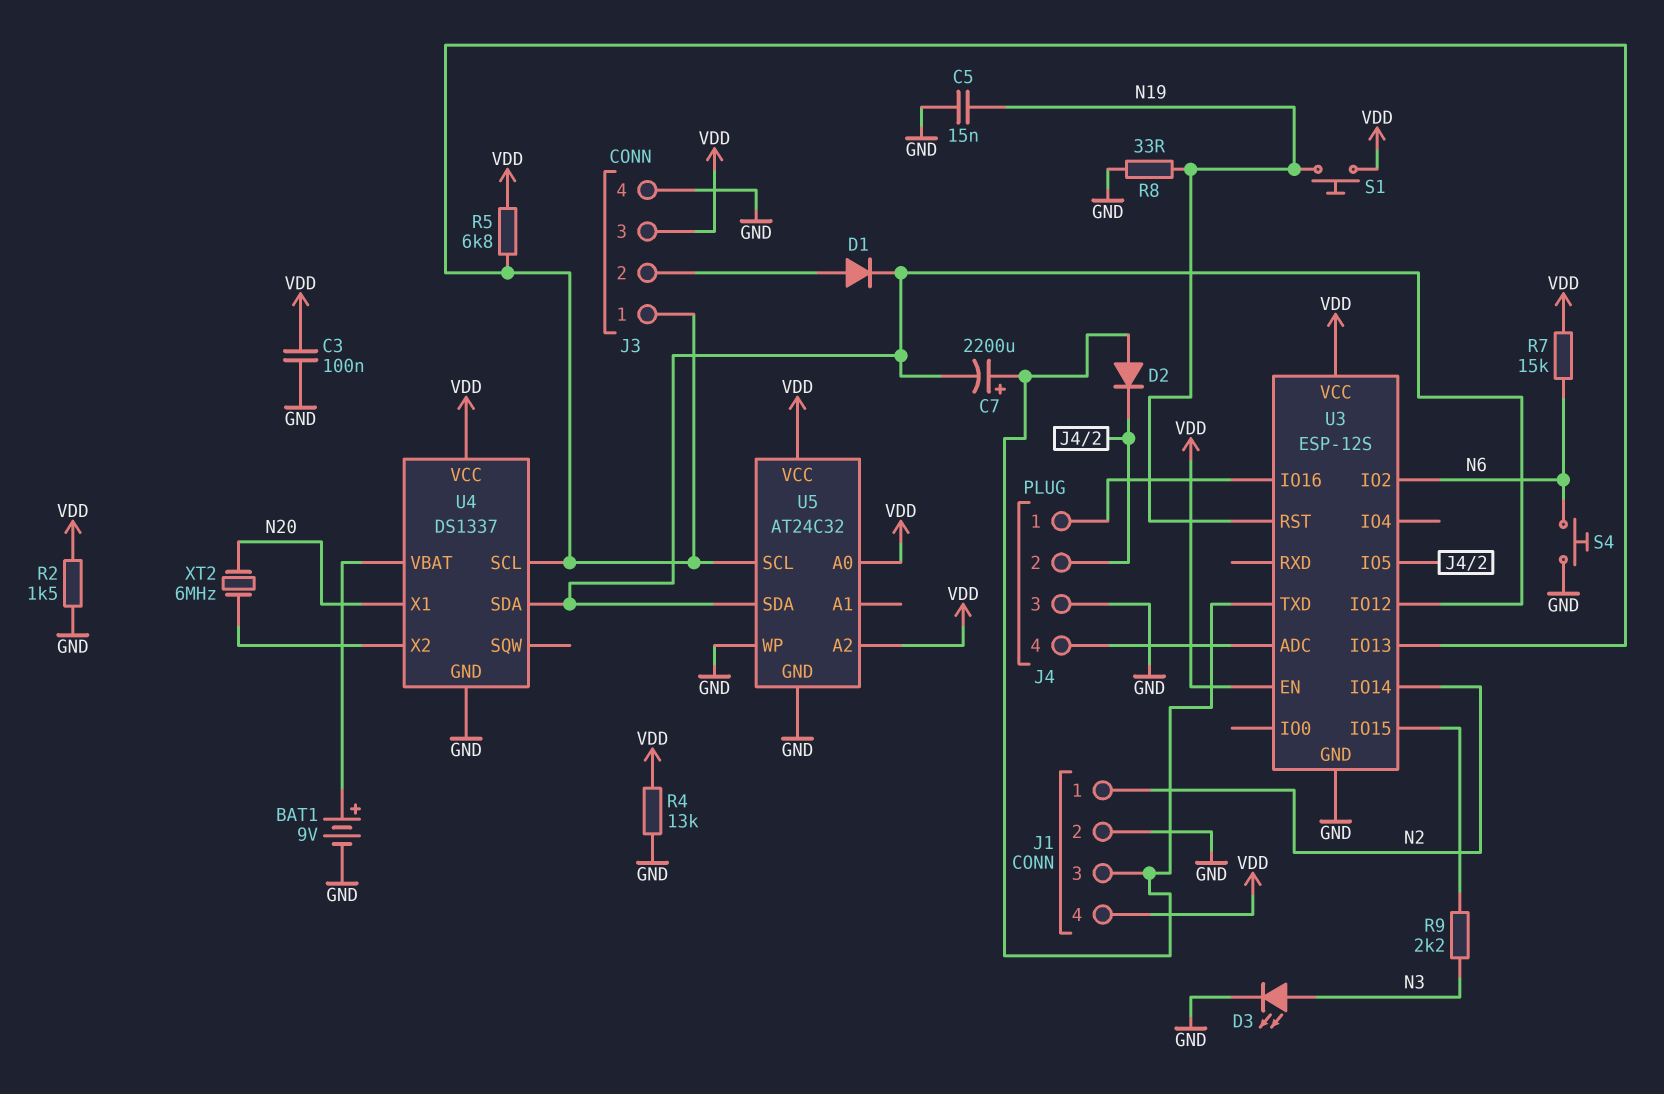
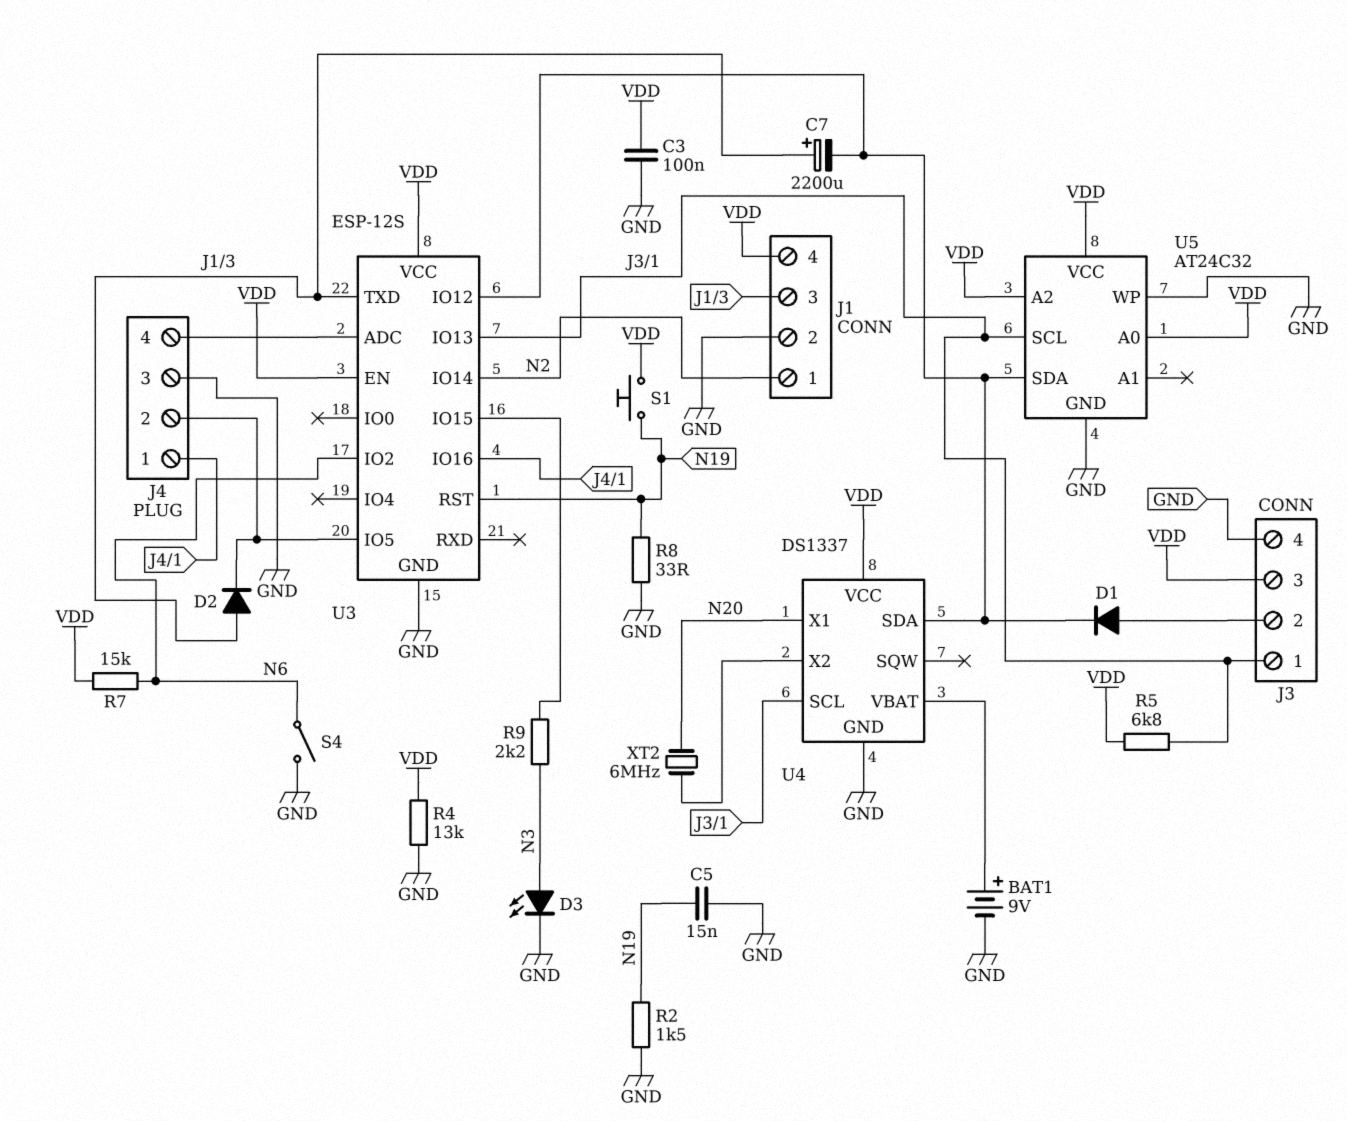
R2: 1.5k (GND, VDD) -> 1.5k (GND, N19)
S4: button (GND, N6) -> switch (GND, N6)

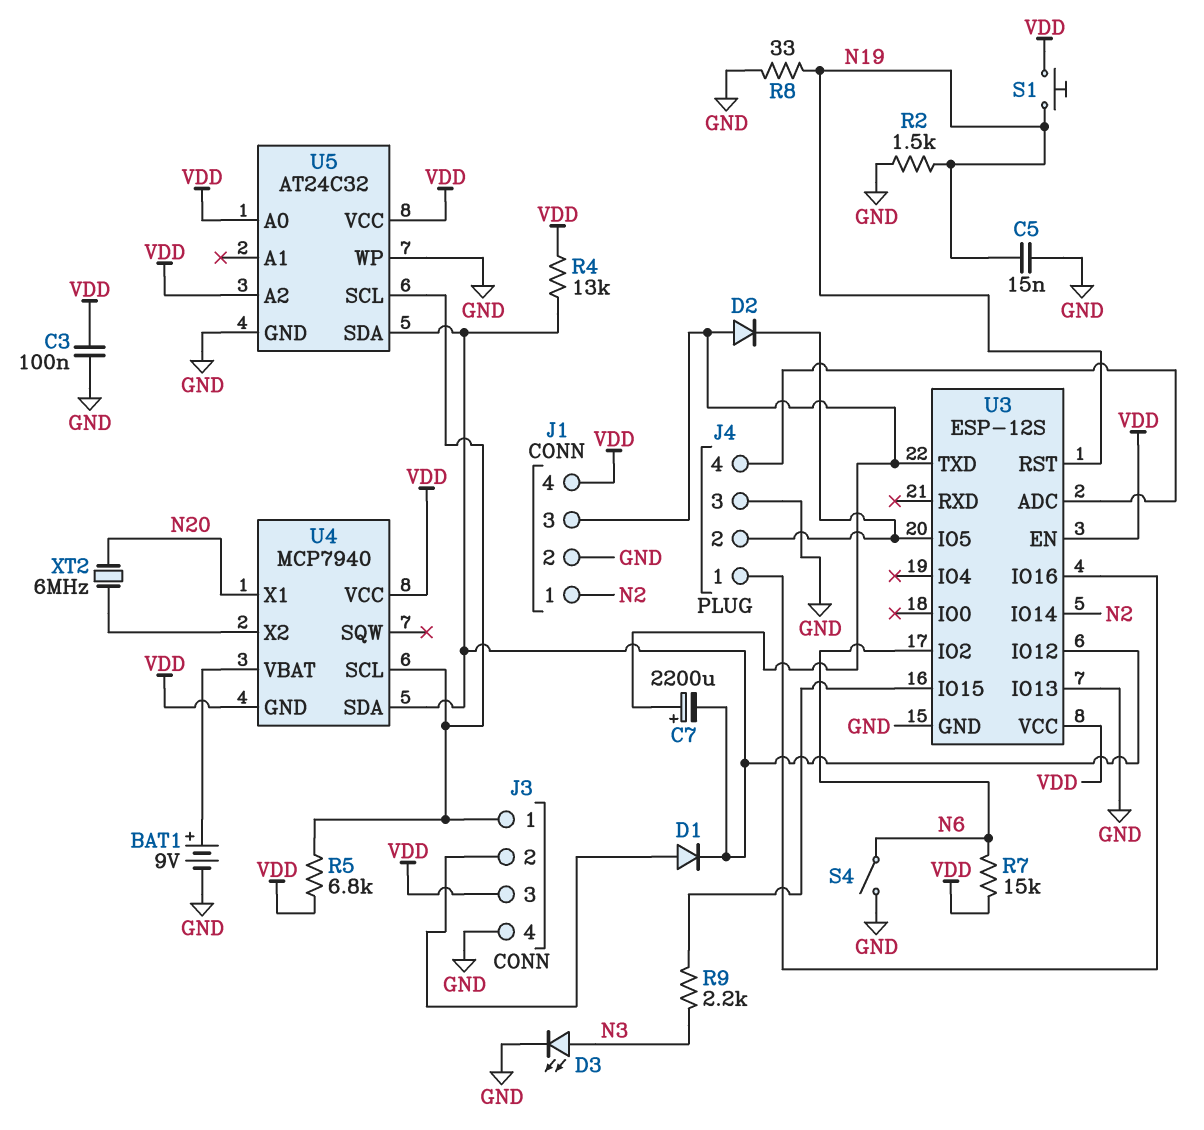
R4: 13k (GND, VDD) -> 13k (U3/IO12, VDD)
U3 pin IO13: J3/1 -> GND
U4: DS1337 -> MCP7940
U4 pin GND: GND -> VDD

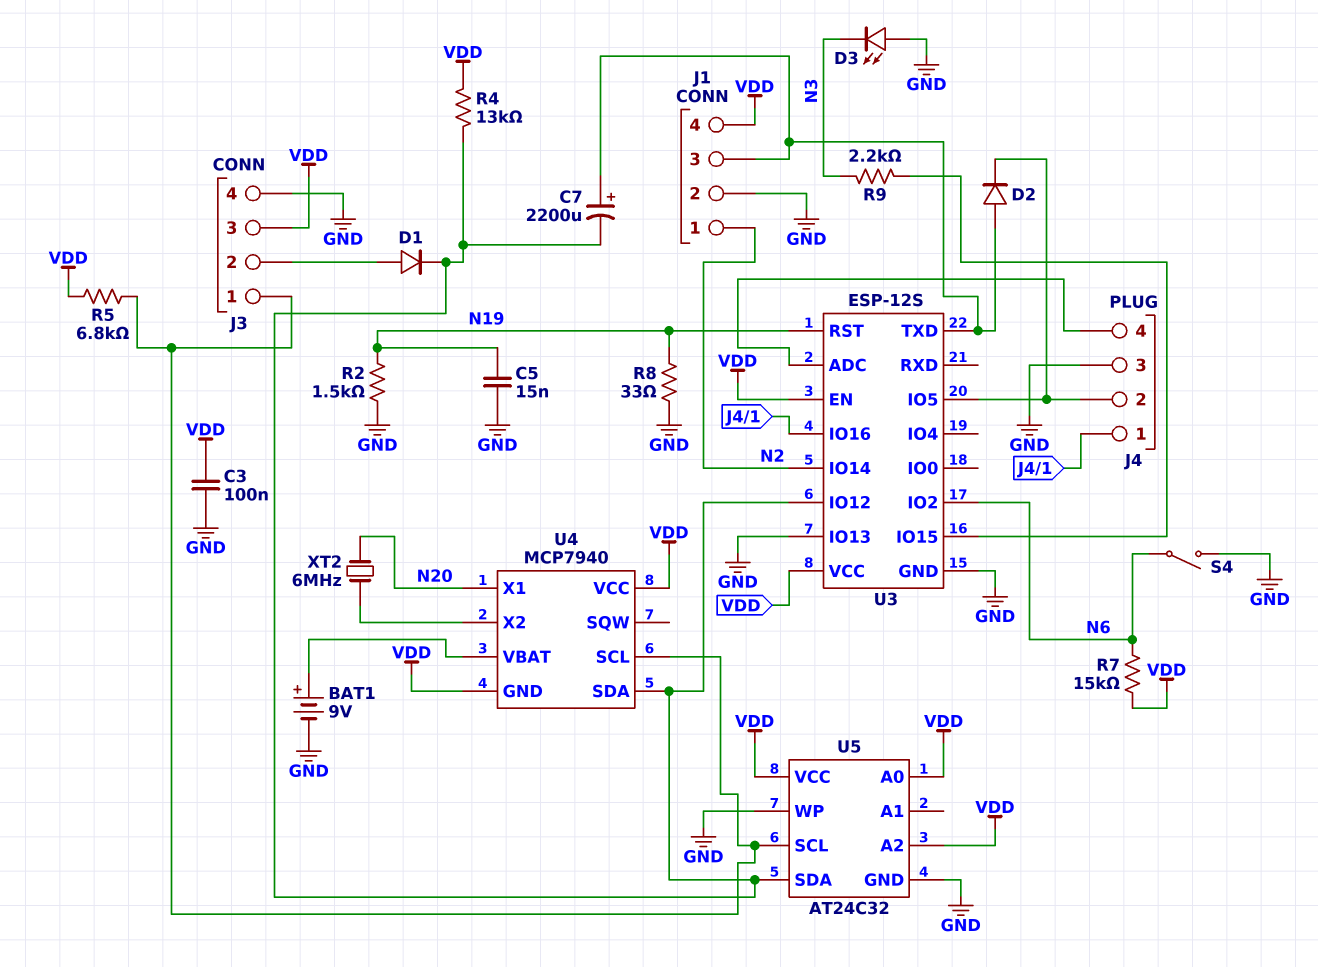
D3: LED (A N3, K GND) -> LED (A GND, K N3)
S1: button (N19, VDD) -> none

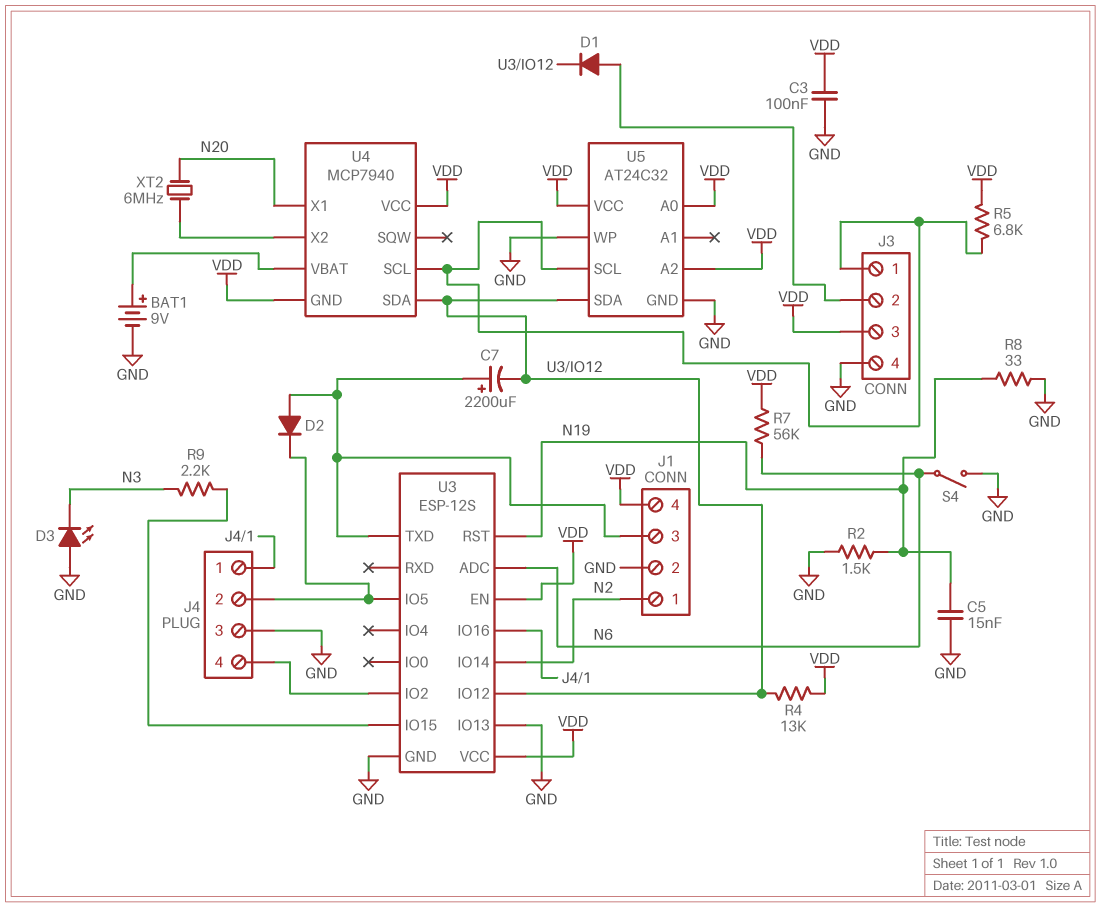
R7: 15k (N6, VDD) -> 56k (N6, VDD)
U3 pin ADC: J4/4 -> N6
U3 pin IO2: N6 -> J4/4

